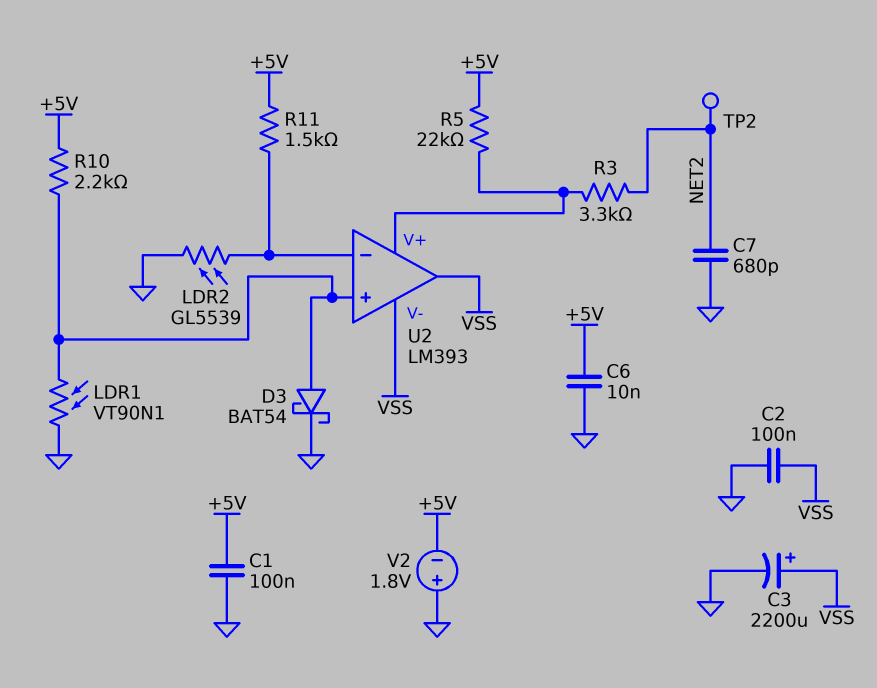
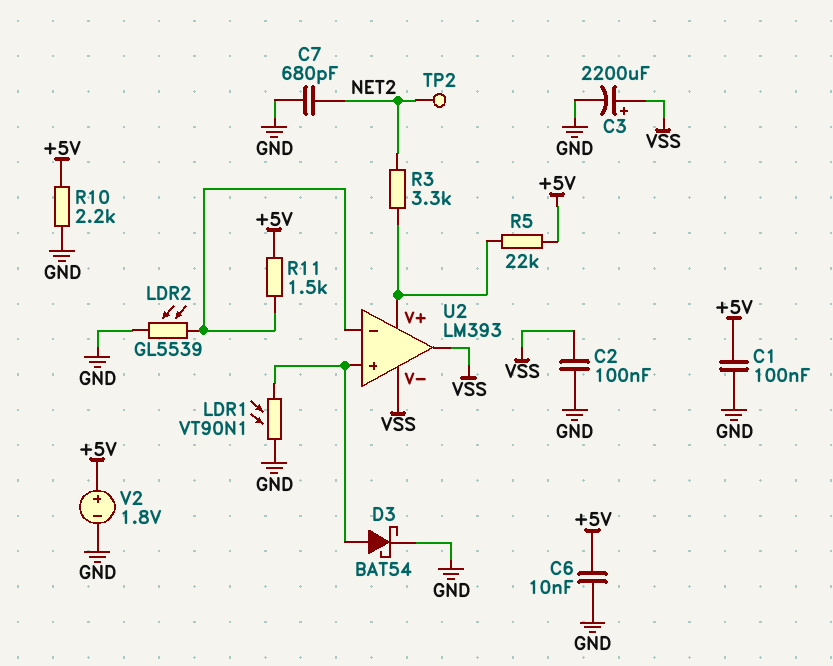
R10: 2.2k (+5V, U2/in+) -> 2.2k (+5V, GND)
V2: 1.8V (plus GND, minus +5V) -> 1.8V (plus +5V, minus GND)

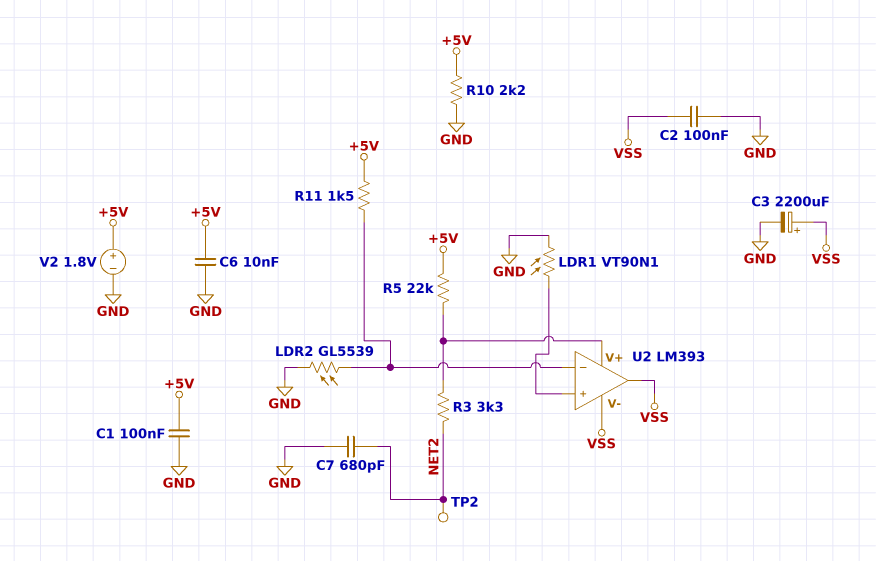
D3: schottky BAT54 (A U2/in+, K GND) -> none

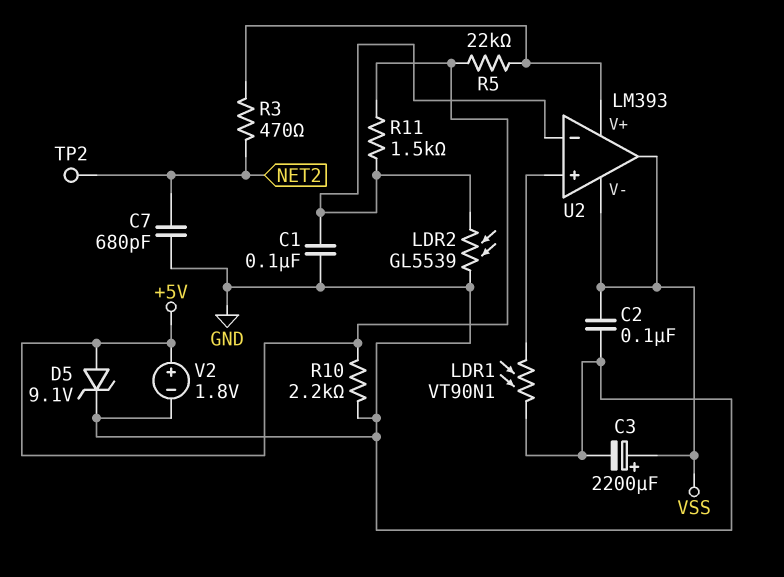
C1: 100nF (+5V, GND) -> 100nF (GND, U2/in-)
C6: 10nF (+5V, GND) -> none
D5: none -> zener 9.1V (A +5V, K GND)
R3: 3.3k (NET2, U2/V+) -> 470 (NET2, U2/V+)

